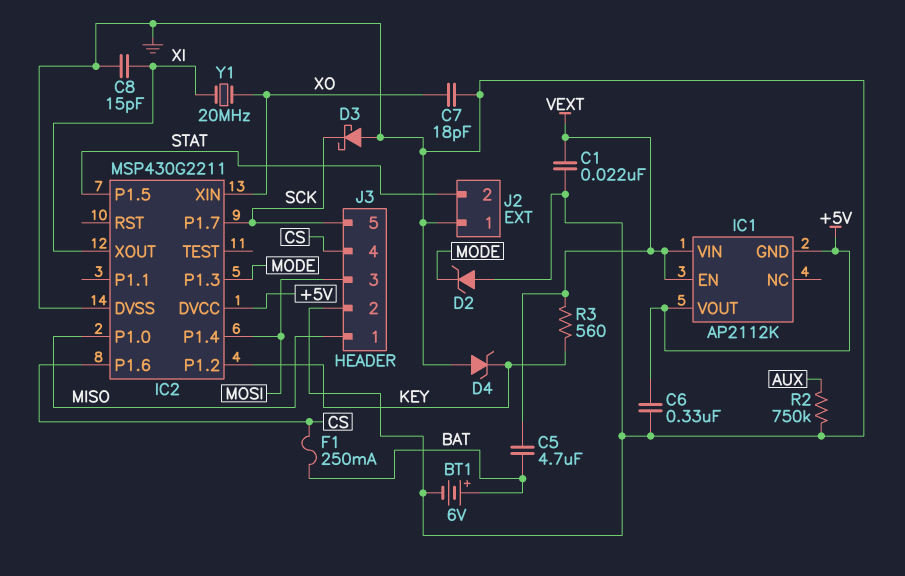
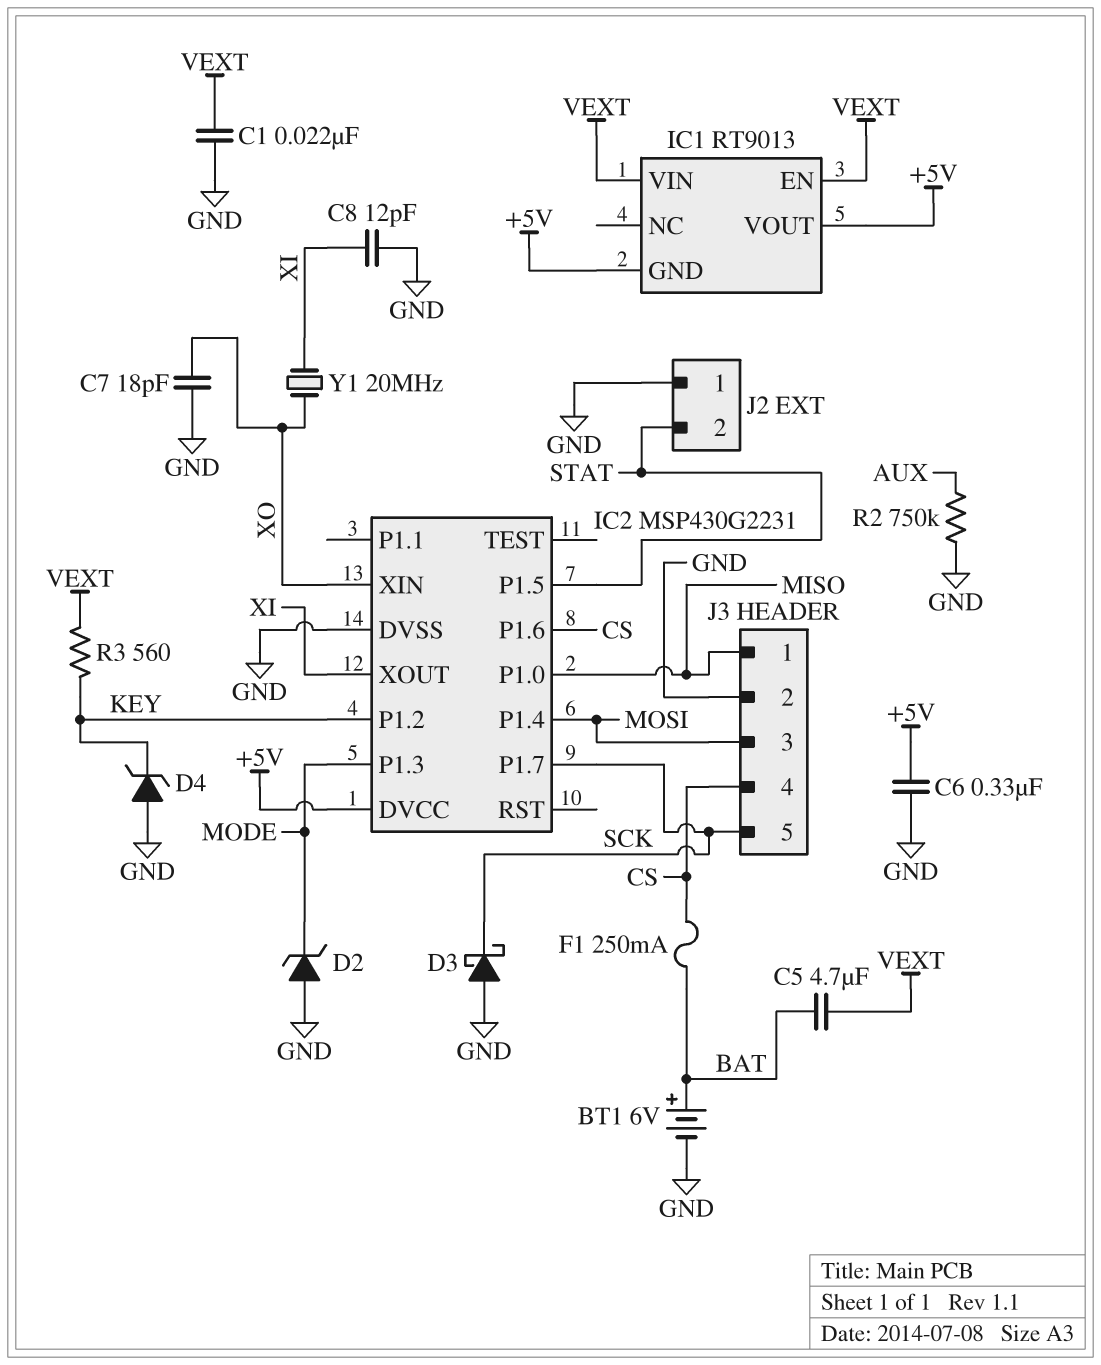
C8: 15pF (GND, XI) -> 12pF (GND, XI)
IC1: AP2112K -> RT9013
IC2: MSP430G2211 -> MSP430G2231

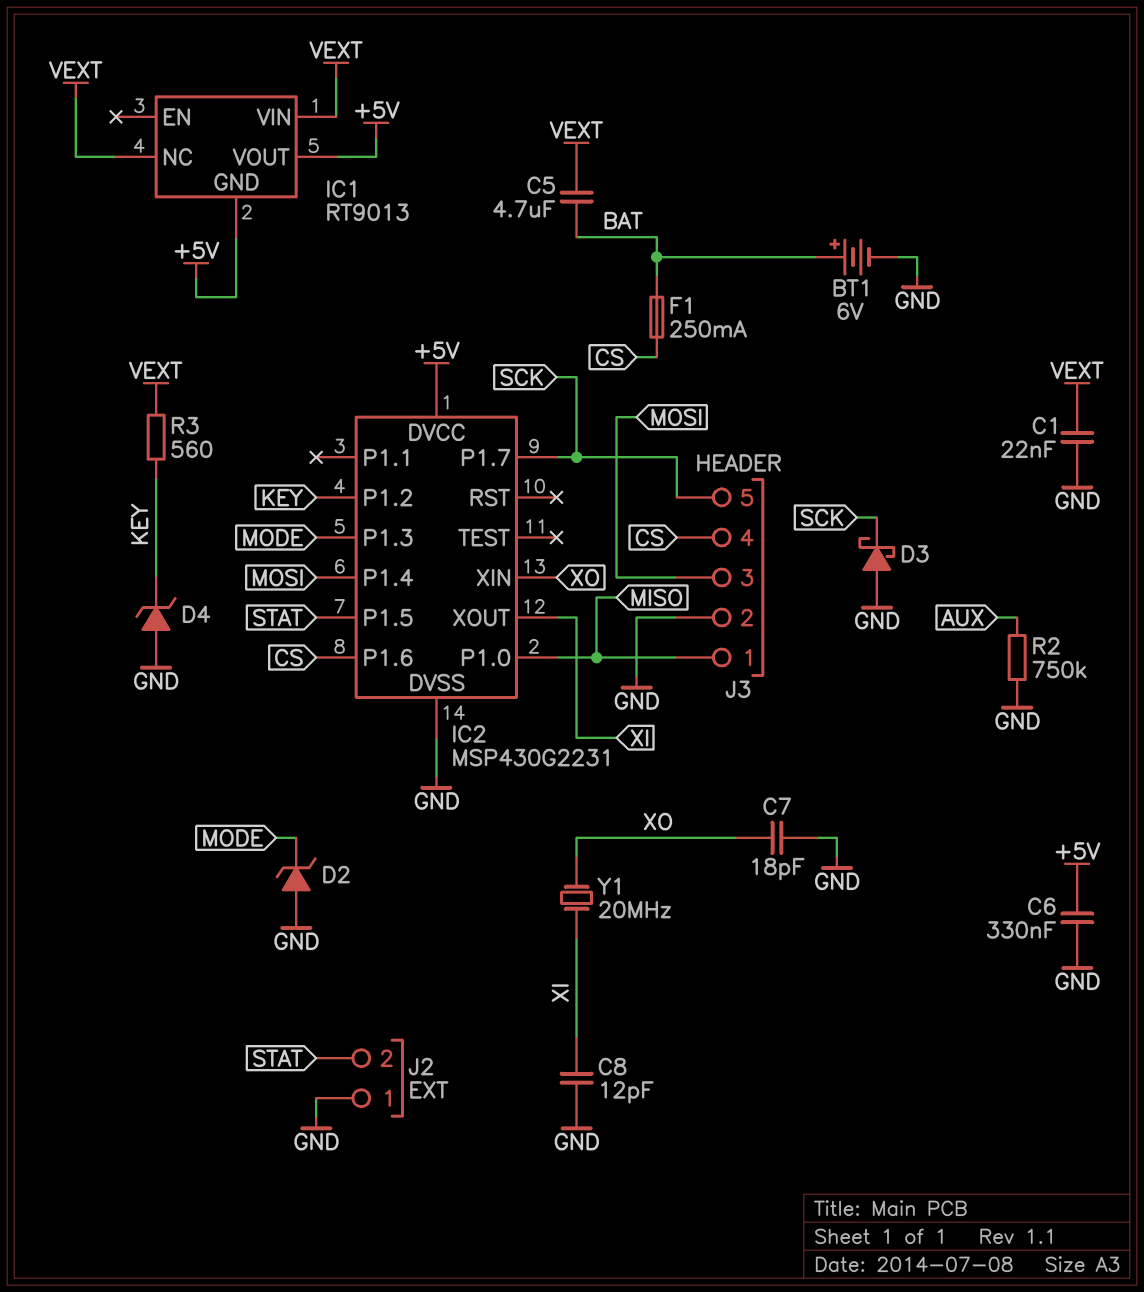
IC1 pin EN: VEXT -> none
IC1 pin NC: none -> VEXT

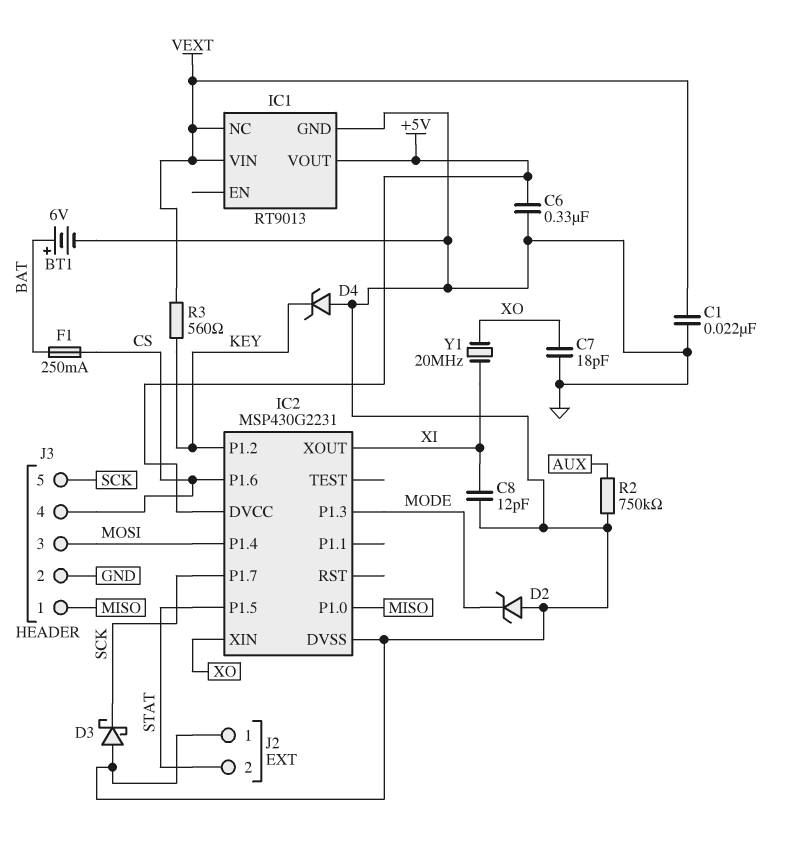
C5: 4.7uF (BAT, VEXT) -> none
IC1 pin GND: +5V -> GND

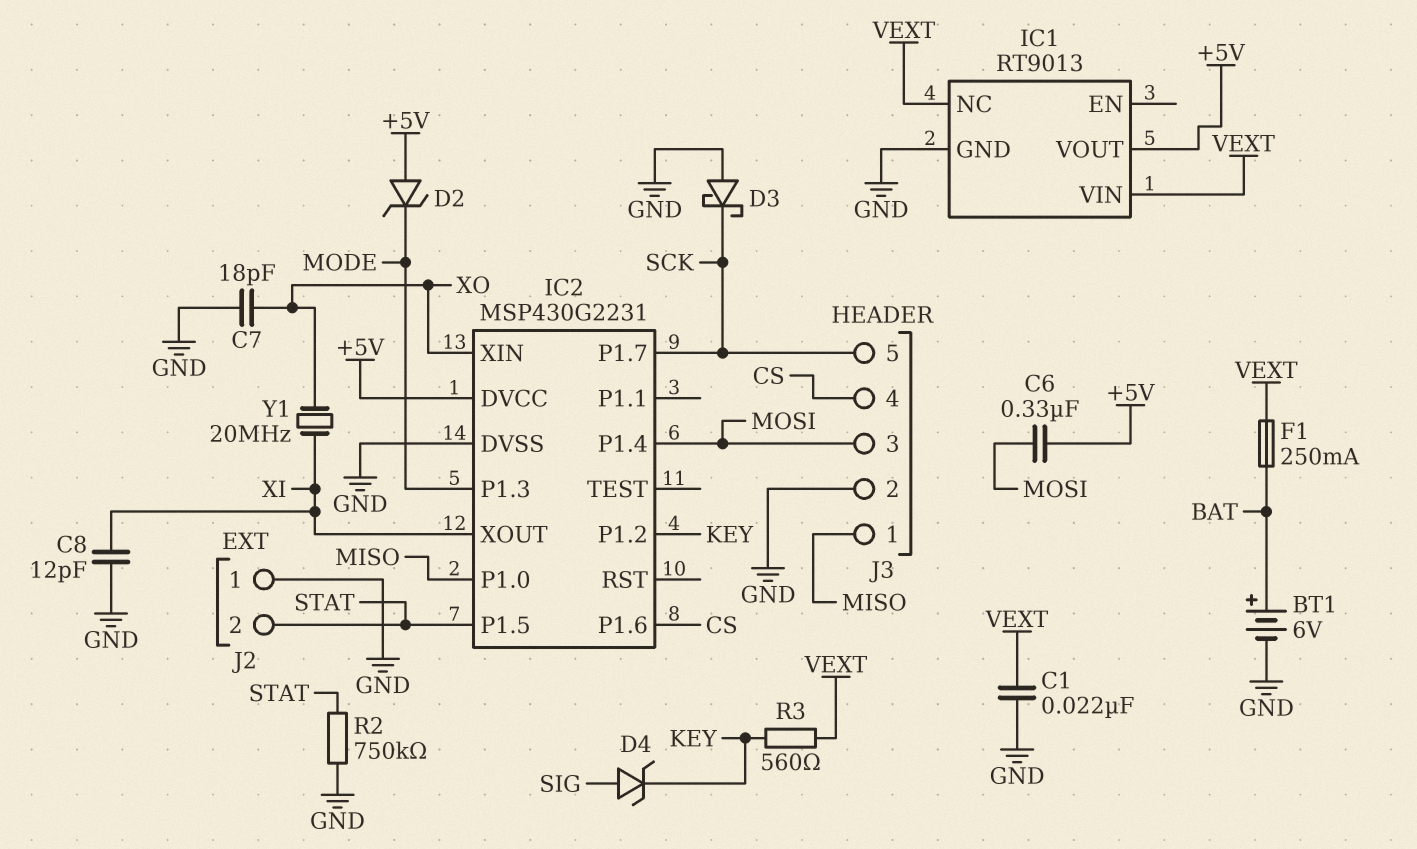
C6: 330nF (+5V, GND) -> 330nF (+5V, MOSI)
D2: zener (A GND, K MODE) -> zener (A +5V, K MODE)
D4: zener (A GND, K KEY) -> zener (A SIG, K KEY)
F1: 250mA (BAT, CS) -> 250mA (BAT, VEXT)
R2: 750k (AUX, GND) -> 750k (GND, STAT)

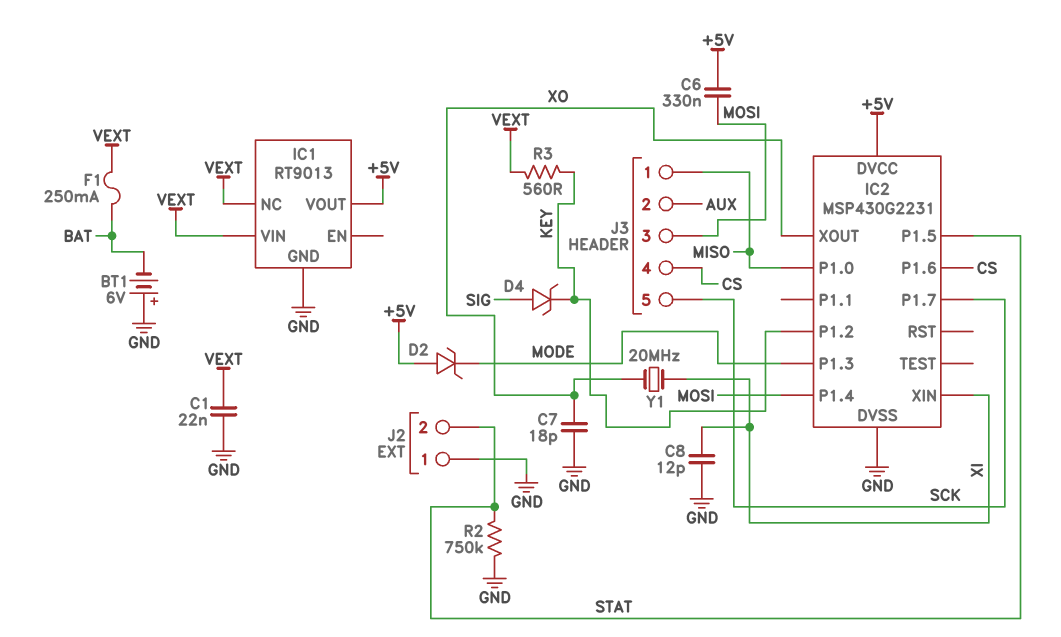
BT1: 6V (plus BAT, minus GND) -> 6V (plus GND, minus BAT)
D3: schottky (A GND, K SCK) -> none
IC2 pin XIN: XO -> XI
IC2 pin XOUT: XI -> XO
J3 pin 2: GND -> AUX

